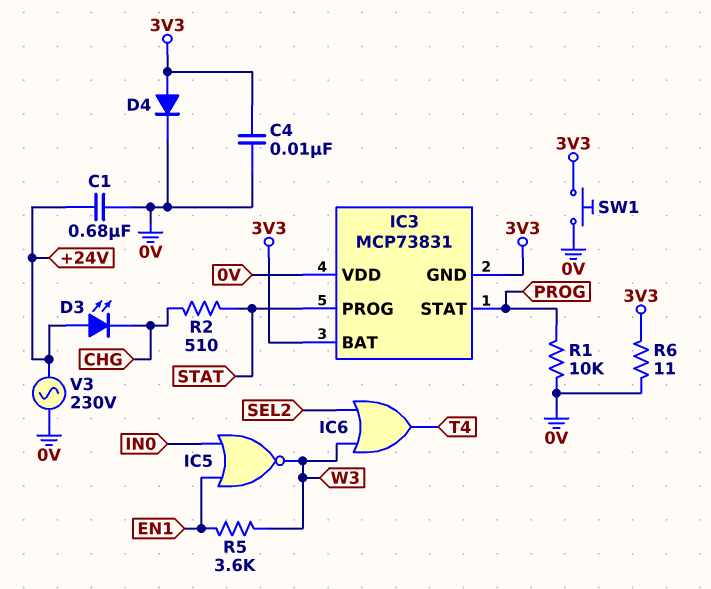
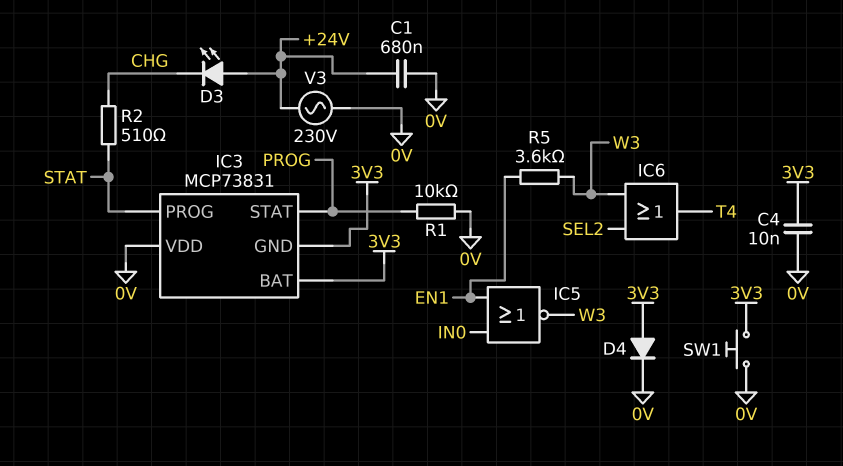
R6: 11 (0V, 3V3) -> none

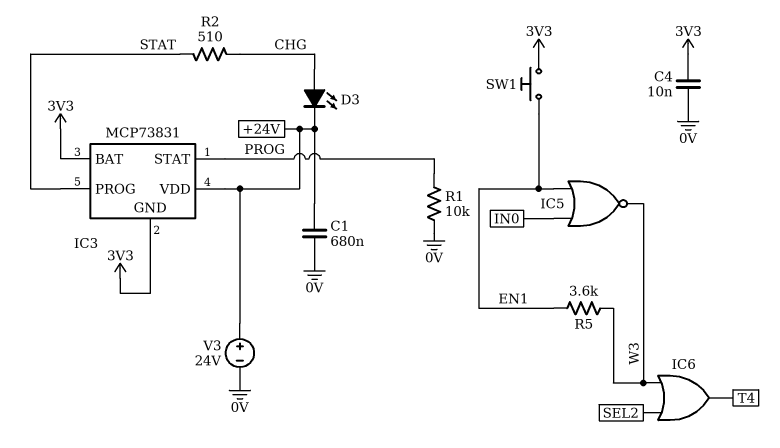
D3: LED (A +24V, K CHG) -> LED (A CHG, K +24V)
D4: diode (A 3V3, K 0V) -> none
IC3 pin VDD: 0V -> +24V
SW1: button (0V, 3V3) -> button (3V3, EN1)
V3: AC 230V (+24V, 0V) -> 24V (plus +24V, minus 0V)

